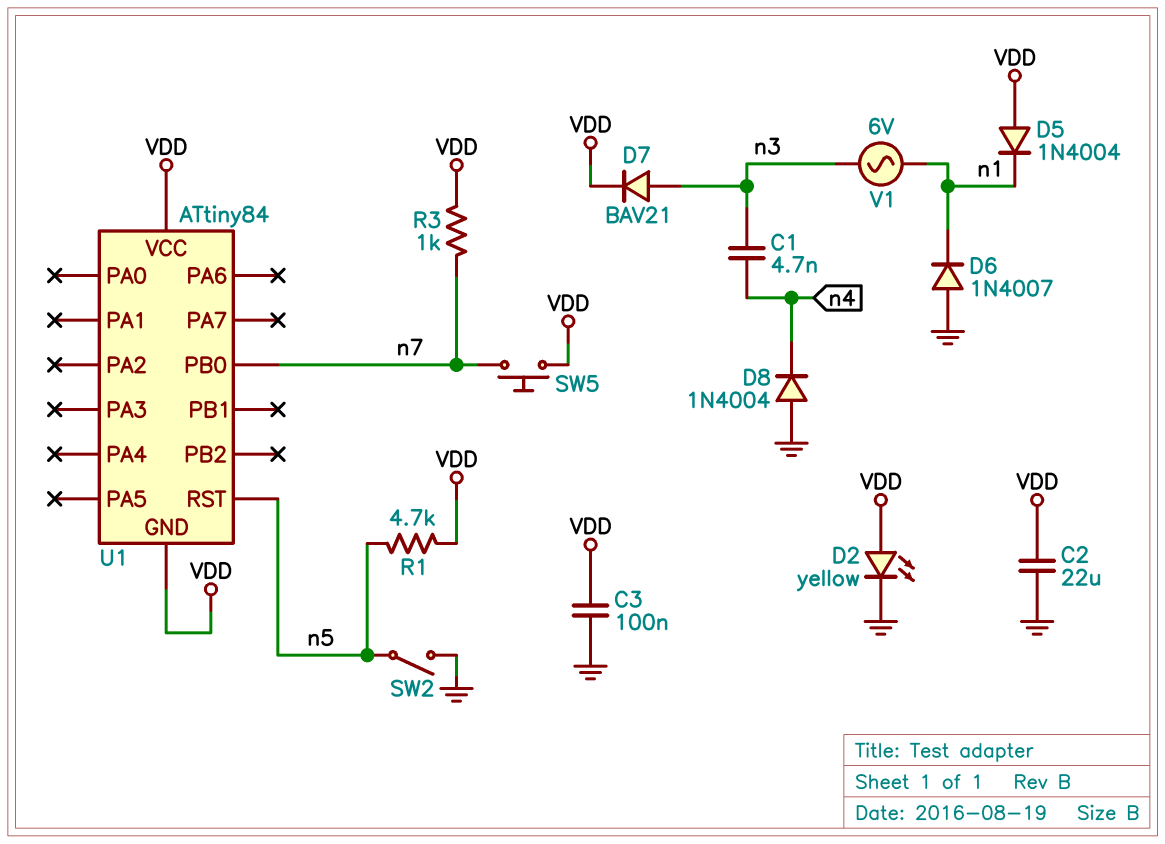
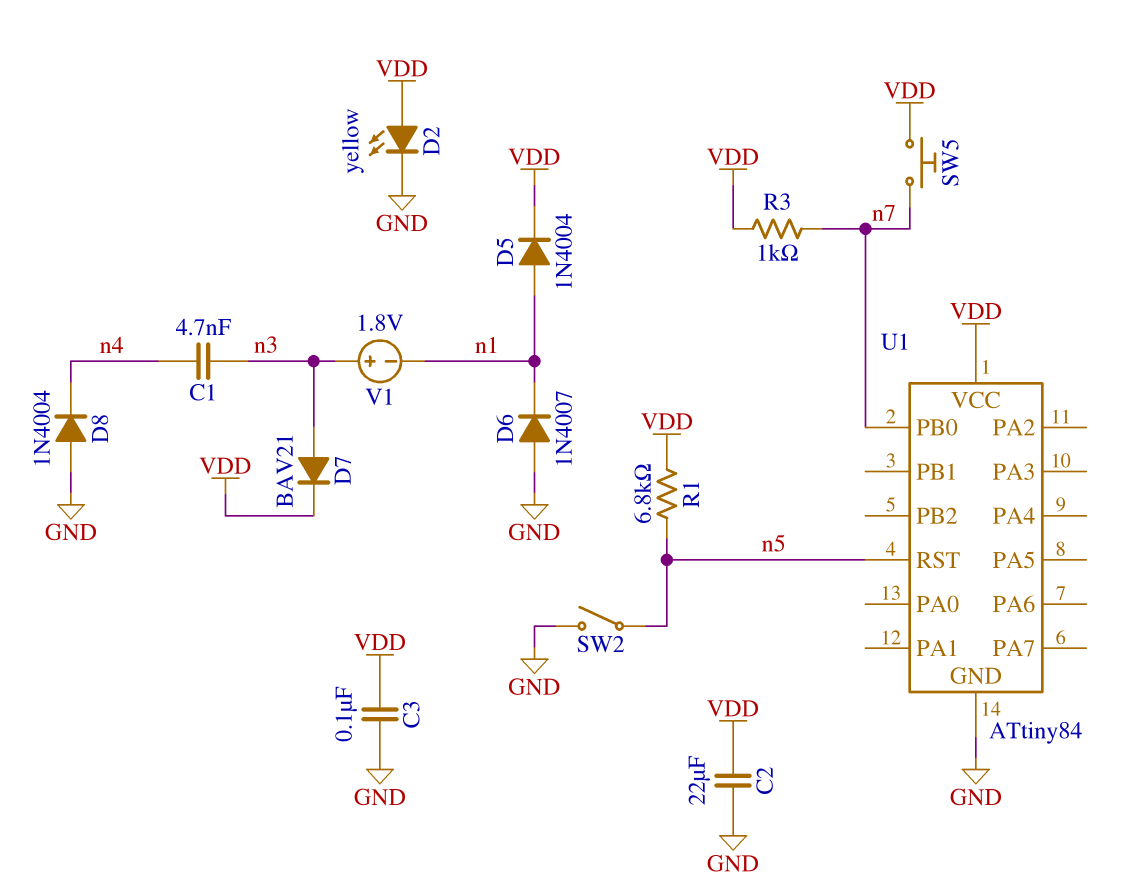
D5: diode 1N4004 (A VDD, K n1) -> diode 1N4004 (A n1, K VDD)
R1: 4.7k (VDD, n5) -> 6.8k (VDD, n5)
U1 pin GND: VDD -> GND
V1: AC 6V (n1, n3) -> 1.8V (plus n3, minus n1)

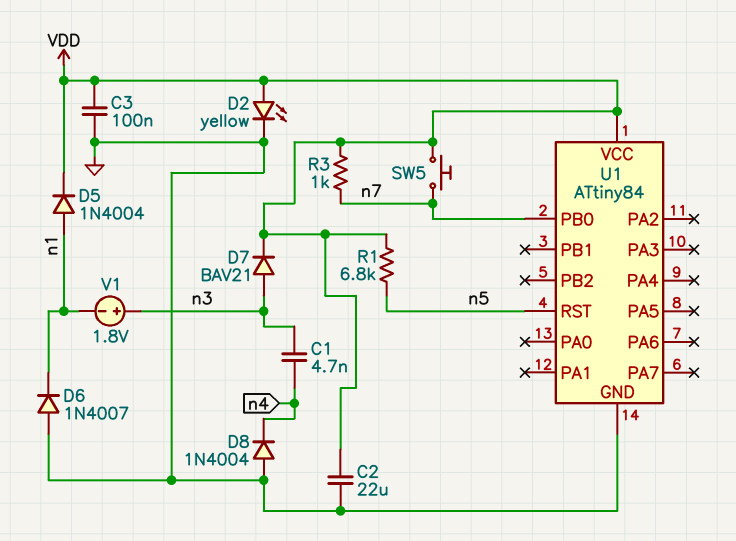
SW2: switch (GND, n5) -> none

